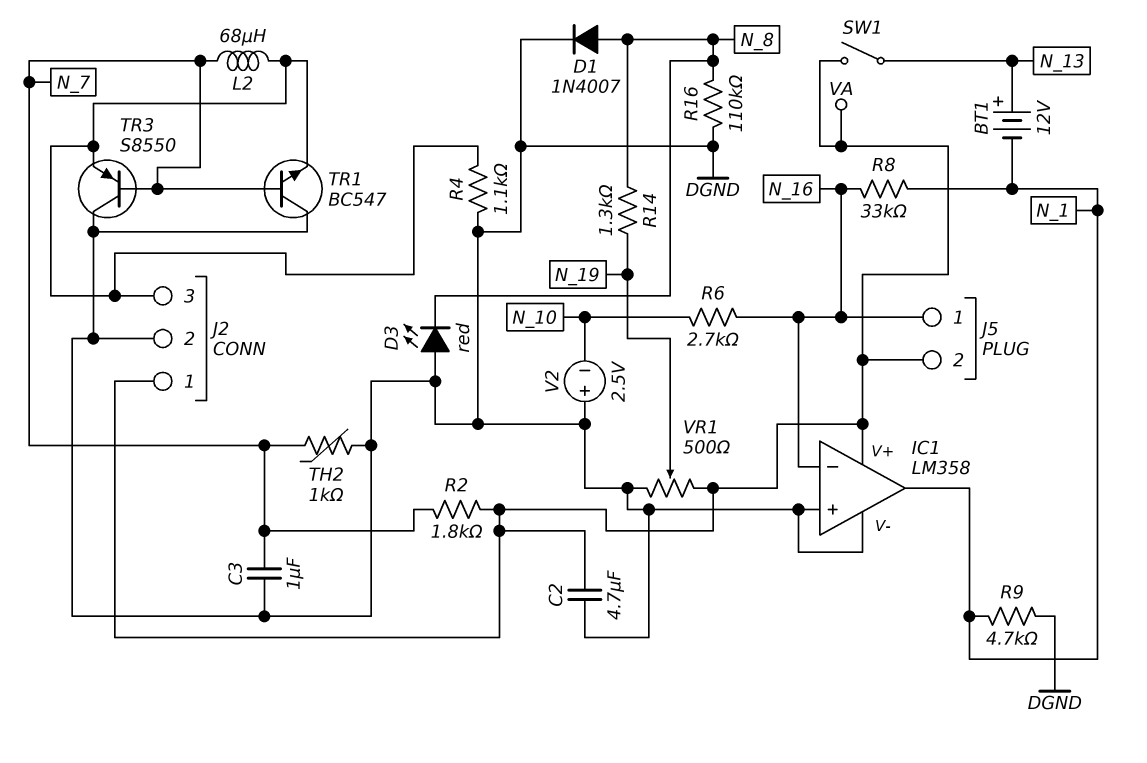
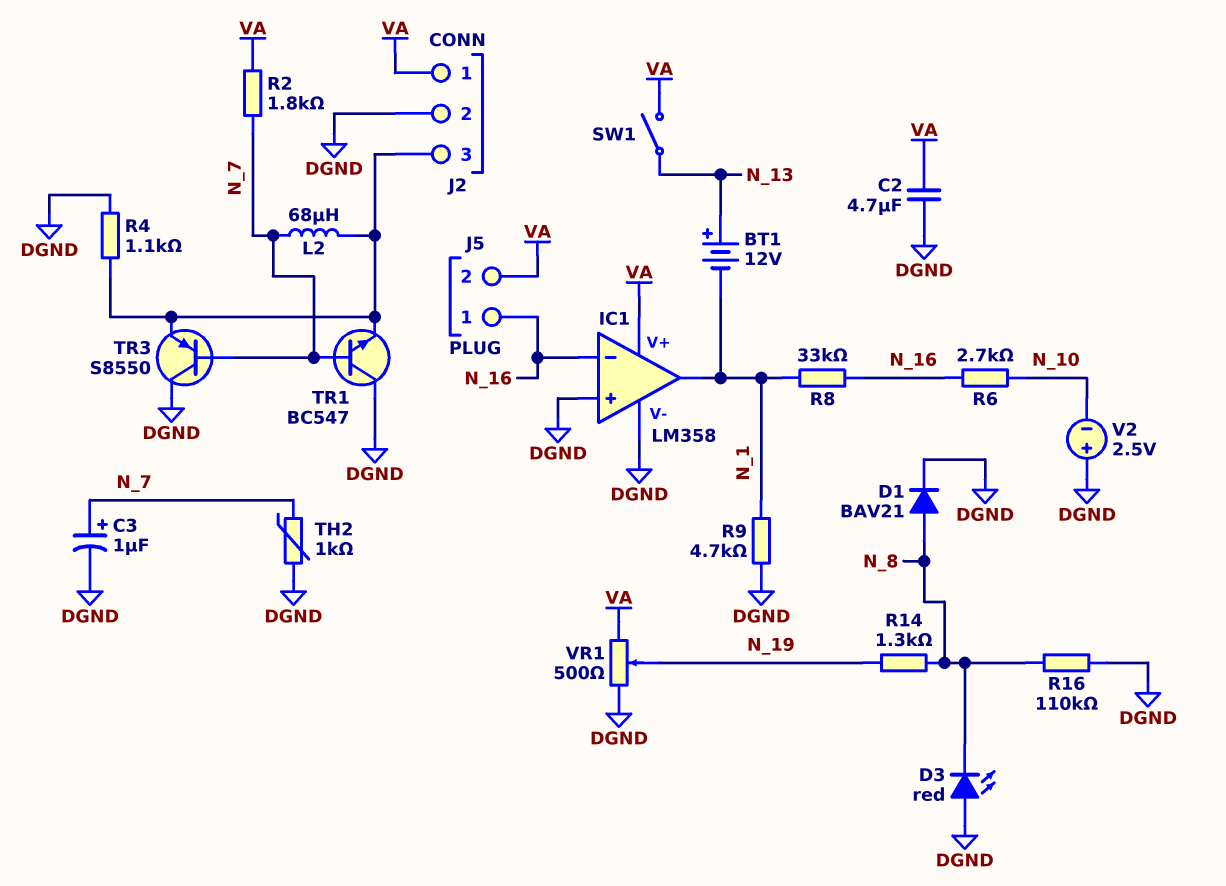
C3: 1uF (DGND, N_7) -> 1uF (plus N_7, minus DGND)
D1: diode 1N4007 (A N_8, K DGND) -> diode BAV21 (A N_8, K DGND)

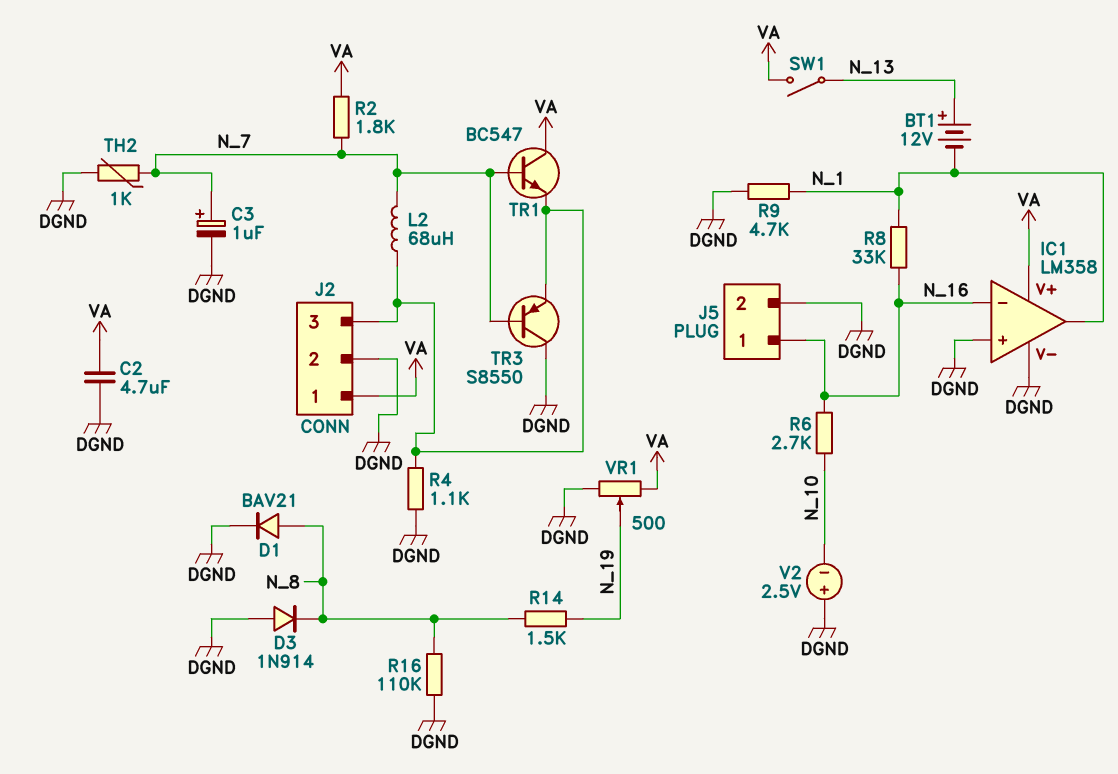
D3: LED red (A DGND, K N_8) -> diode 1N914 (A DGND, K N_8)
J5 pin 2: VA -> DGND
R14: 1.3k (N_8, N_19) -> 1.5k (N_8, N_19)
TR1: NPN BC547 (B N_7, C DGND, E J2/3) -> NPN BC547 (B N_7, C VA, E J2/3)

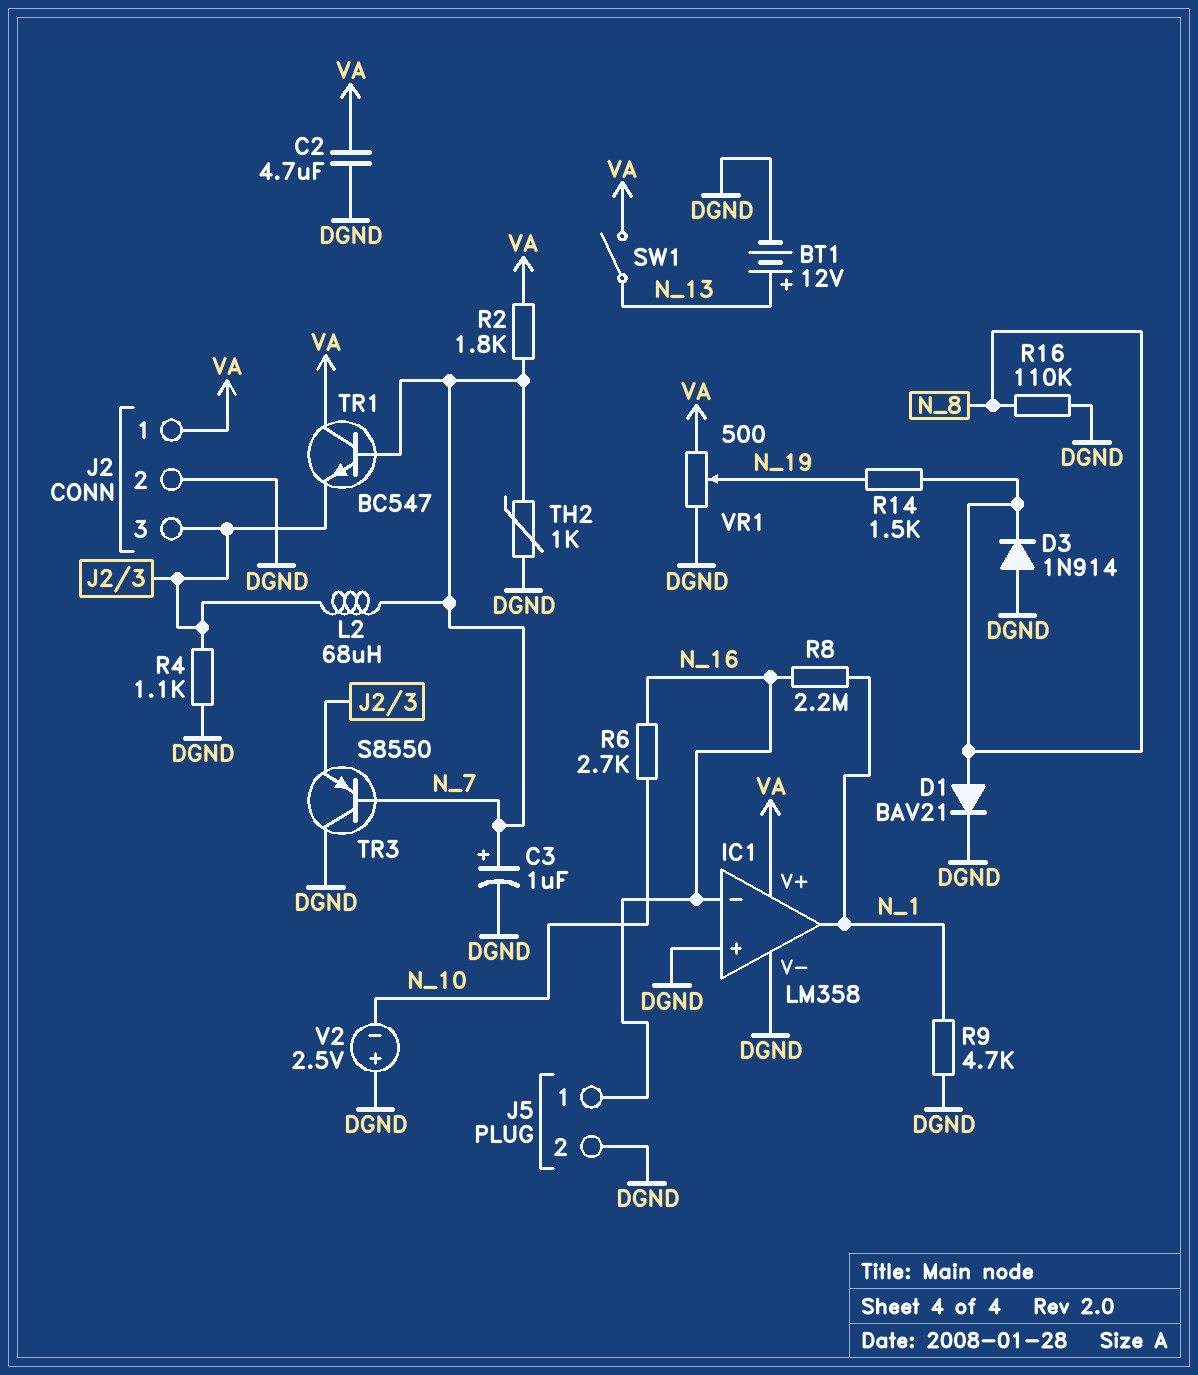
BT1: 12V (plus N_13, minus N_1) -> 12V (plus N_13, minus DGND)
R8: 33k (N_1, N_16) -> 2.2M (N_1, N_16)

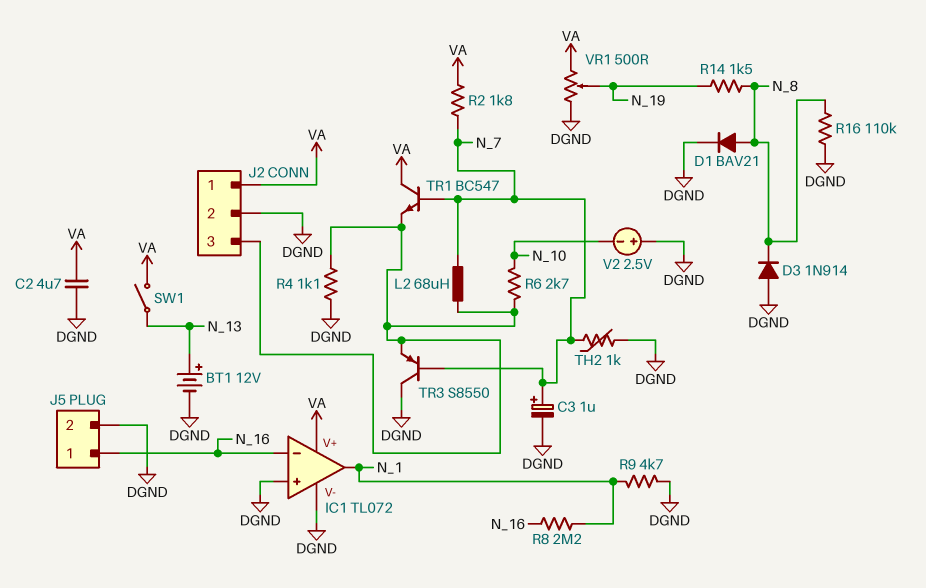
IC1: LM358 -> TL072
R6: 2.7k (N_10, N_16) -> 2.7k (J2/3, N_10)

